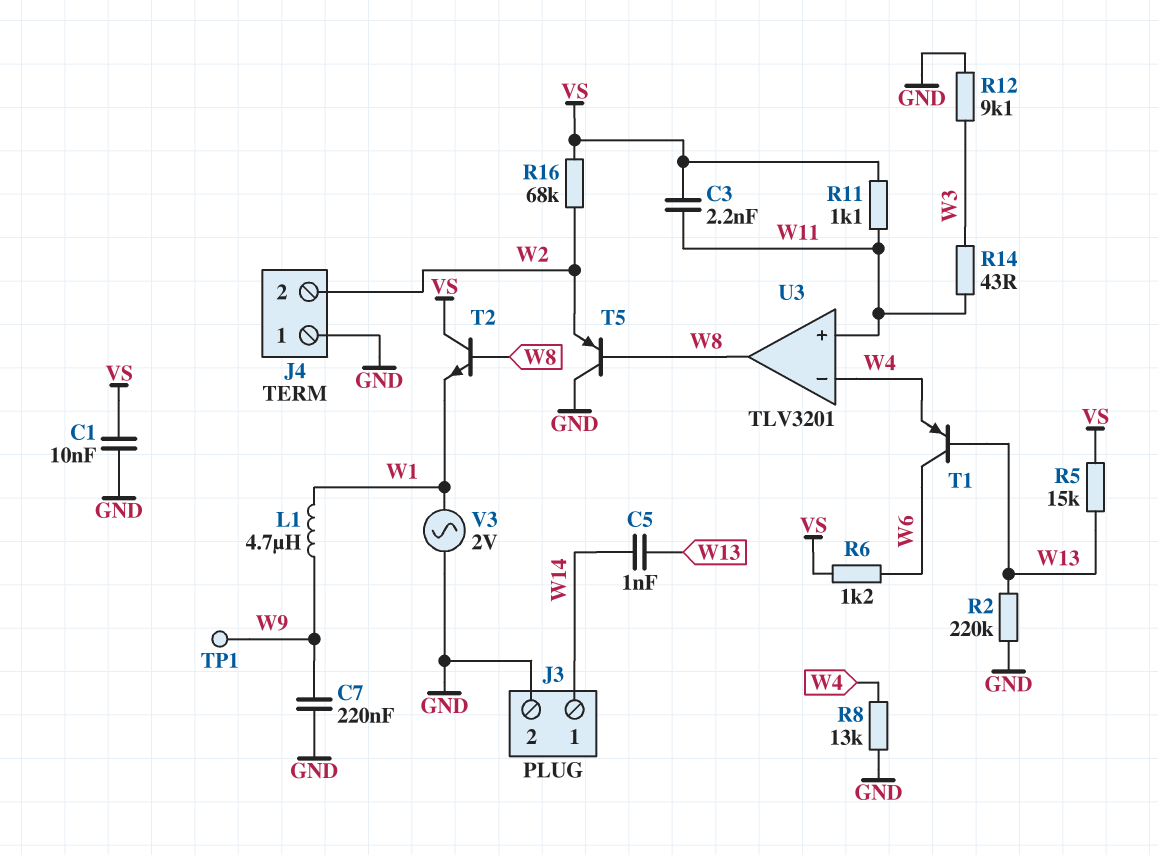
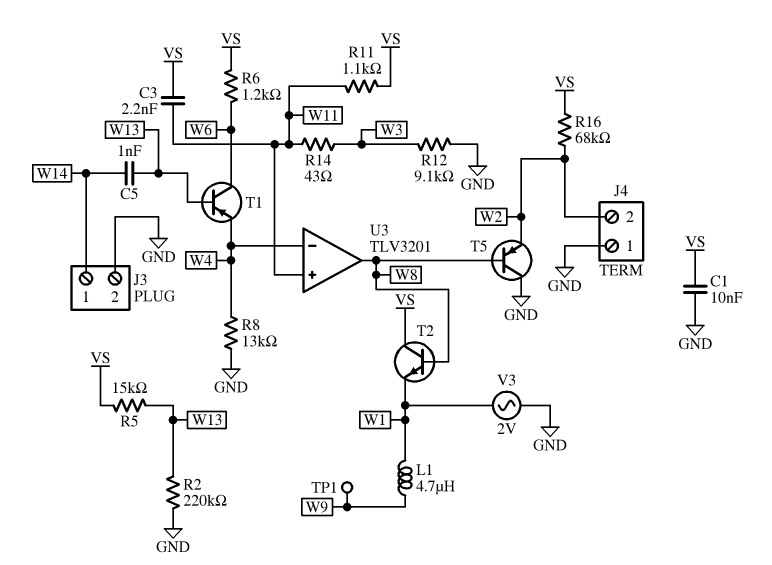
C7: 220nF (GND, W9) -> none

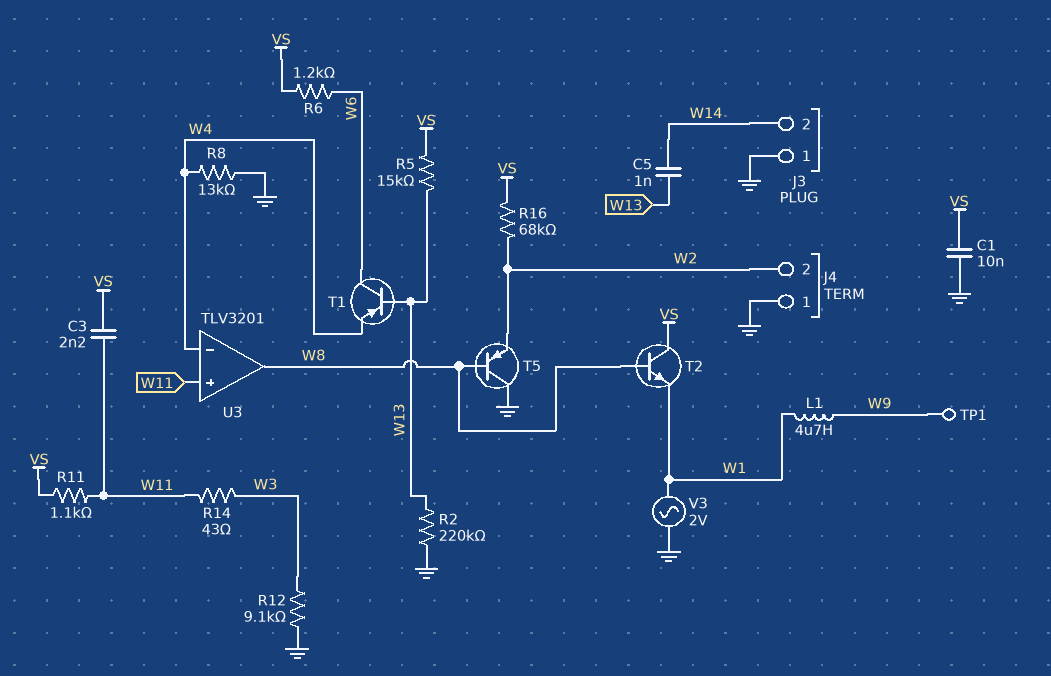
J3 pin 1: W14 -> GND
J3 pin 2: GND -> W14

